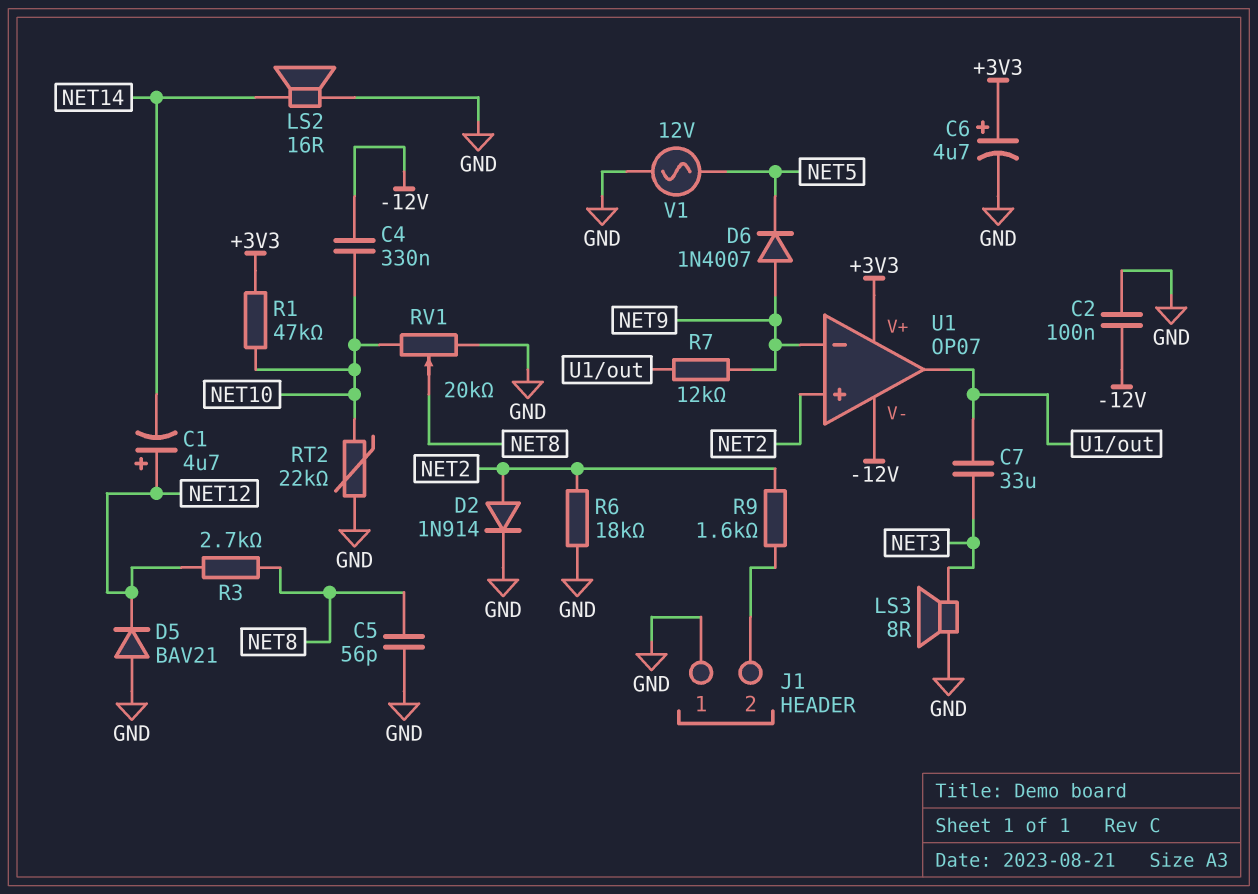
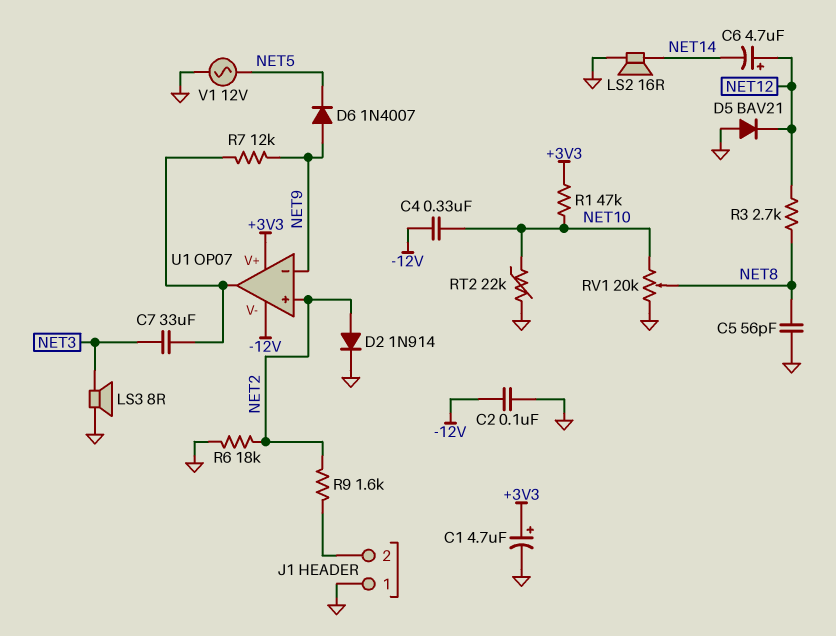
C1: 4.7uF (plus NET12, minus NET14) -> 4.7uF (plus +3V3, minus GND)
C6: 4.7uF (plus +3V3, minus GND) -> 4.7uF (plus NET12, minus NET14)

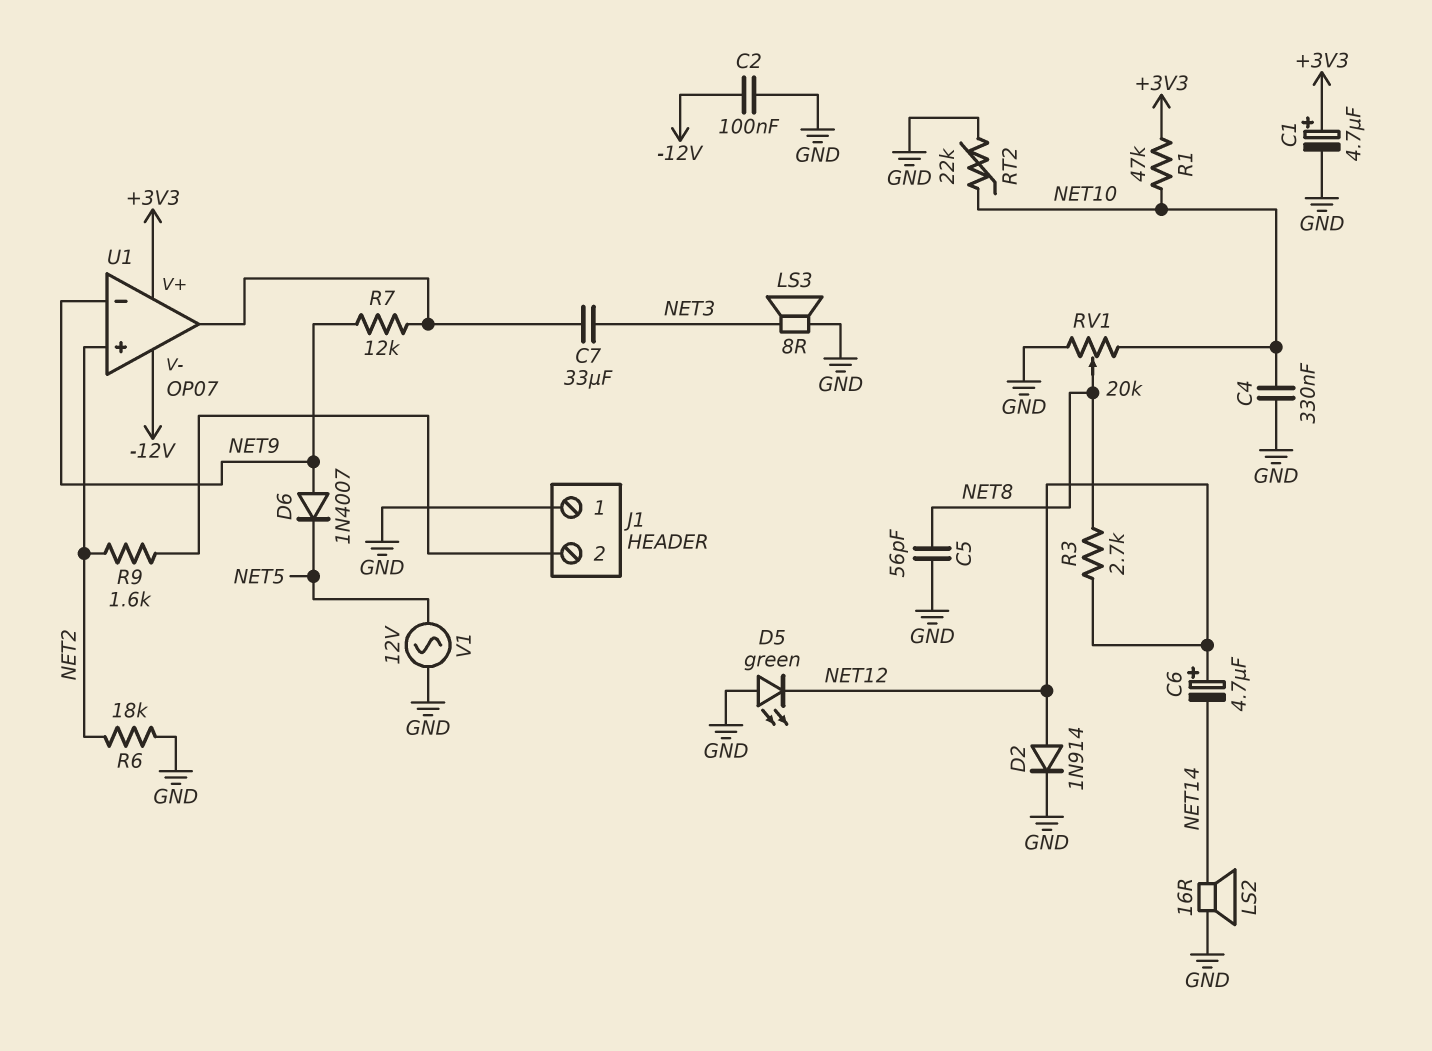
C4: 330nF (-12V, NET10) -> 330nF (GND, NET10)
D2: diode 1N914 (A NET2, K GND) -> diode 1N914 (A NET12, K GND)
D5: diode BAV21 (A GND, K NET12) -> LED green (A GND, K NET12)

